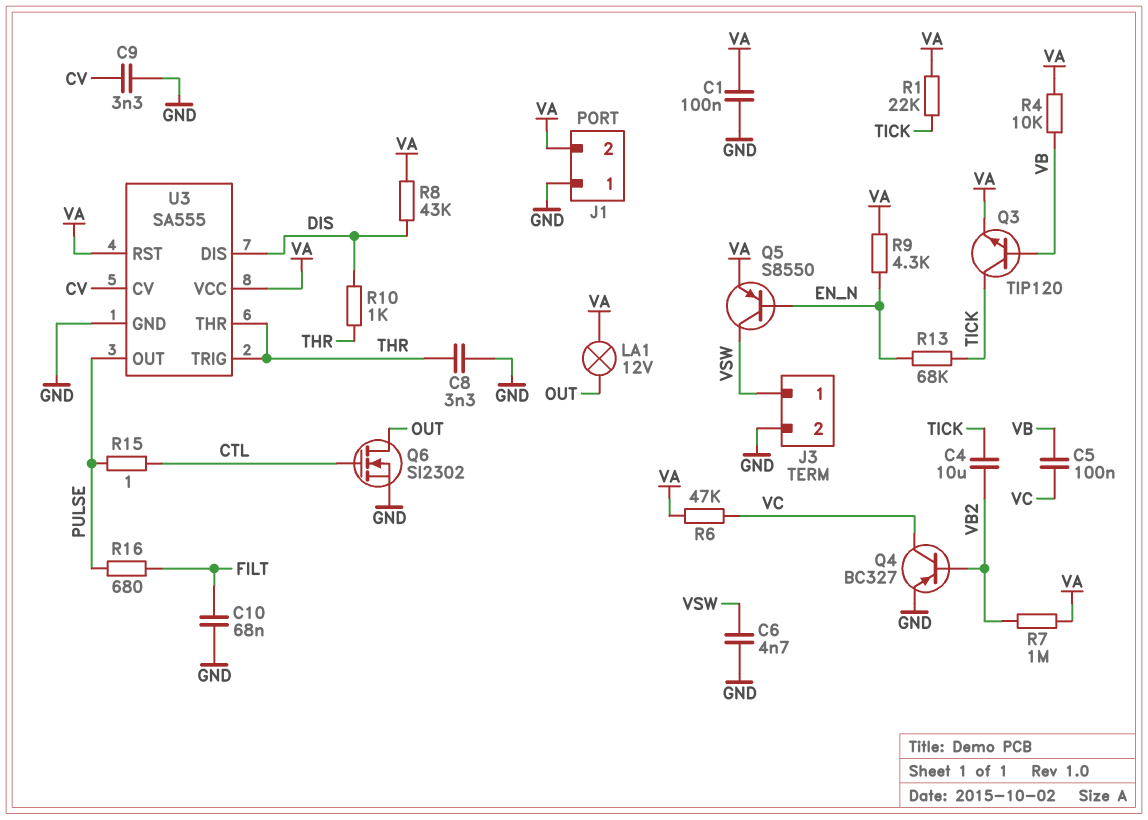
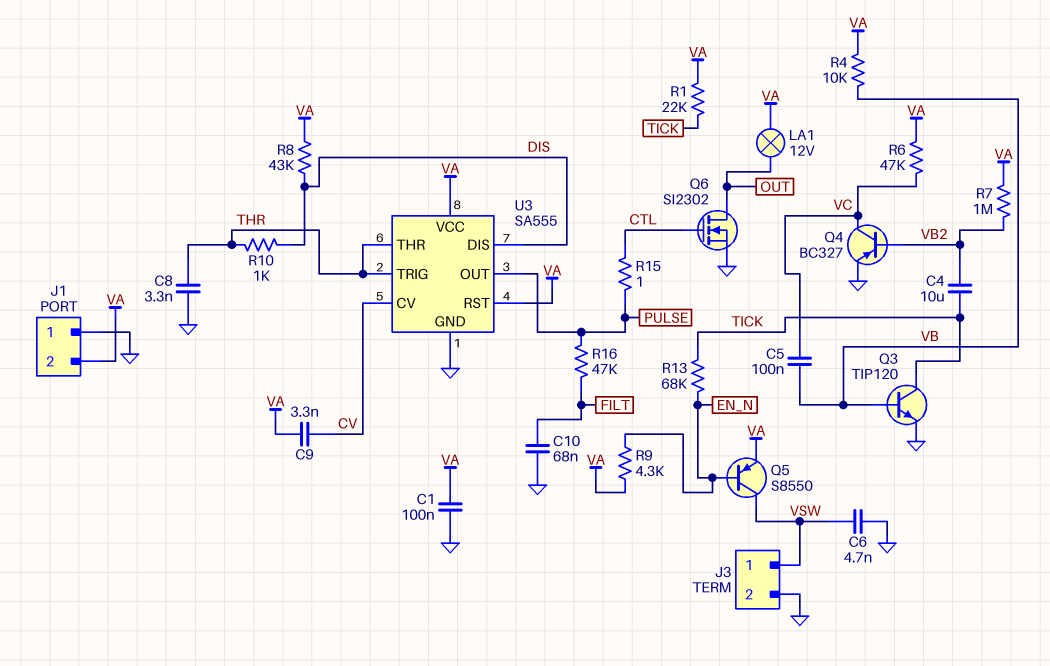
C9: 3.3nF (CV, GND) -> 3.3nF (CV, VA)
Q3: NPN TIP120 (B VB, C TICK, E VA) -> NPN TIP120 (B VB, C TICK, E GND)
R16: 680 (FILT, PULSE) -> 47k (FILT, PULSE)

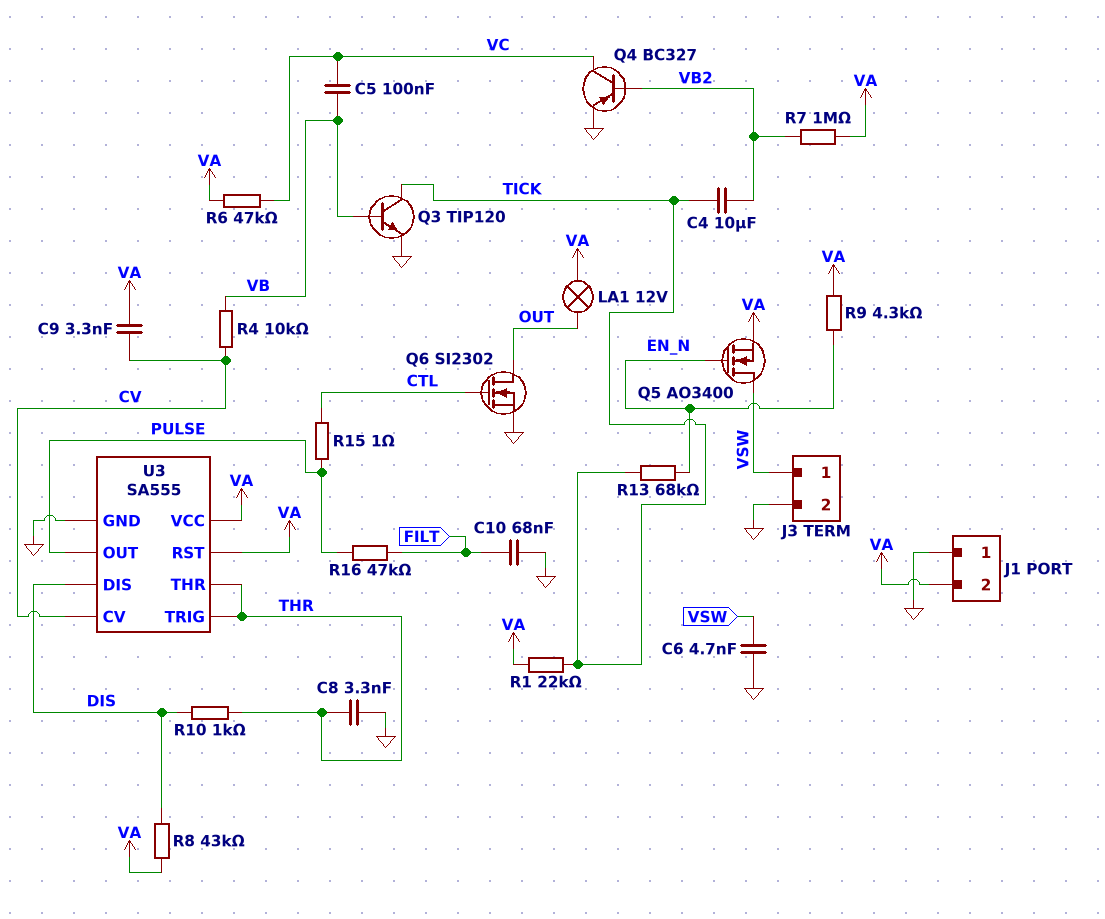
C1: 100nF (GND, VA) -> none
Q5: PNP S8550 (B EN_N, C VSW, E VA) -> NMOS AO3400 (G EN_N, D VSW, S VA)
R4: 10k (VA, VB) -> 10k (CV, VB)

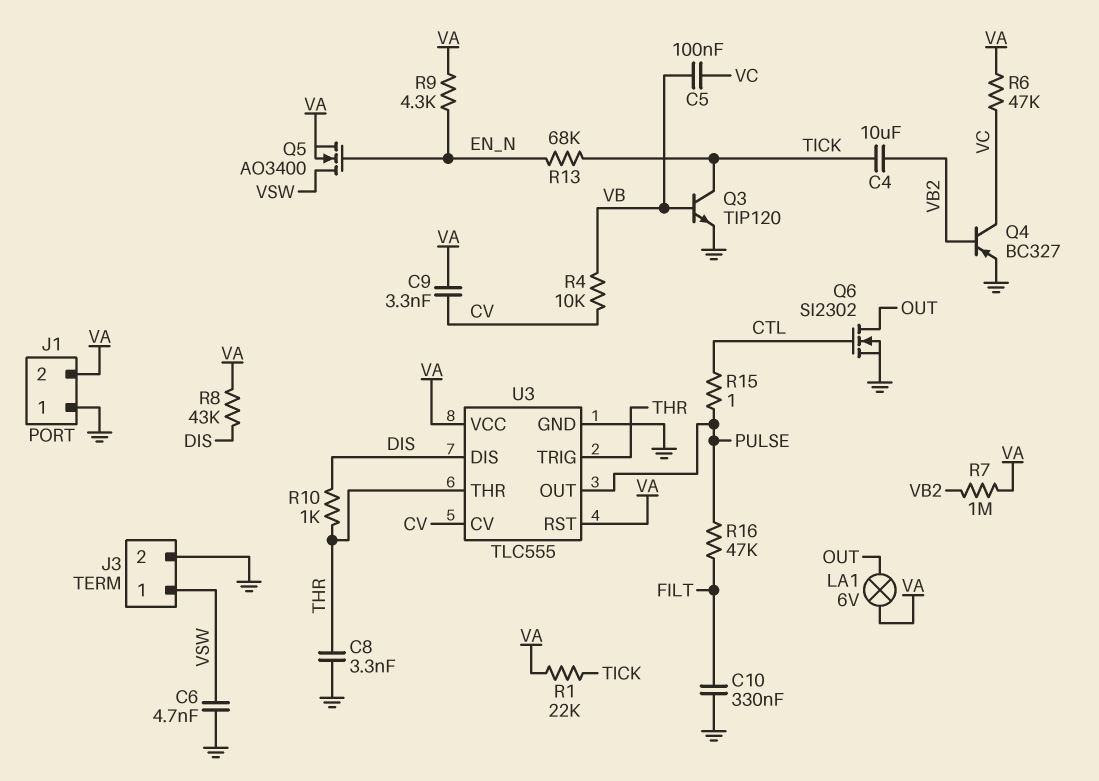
C10: 68nF (FILT, GND) -> 330nF (FILT, GND)
LA1: lamp 12V (OUT, VA) -> lamp 6V (OUT, VA)
U3: SA555 -> TLC555

